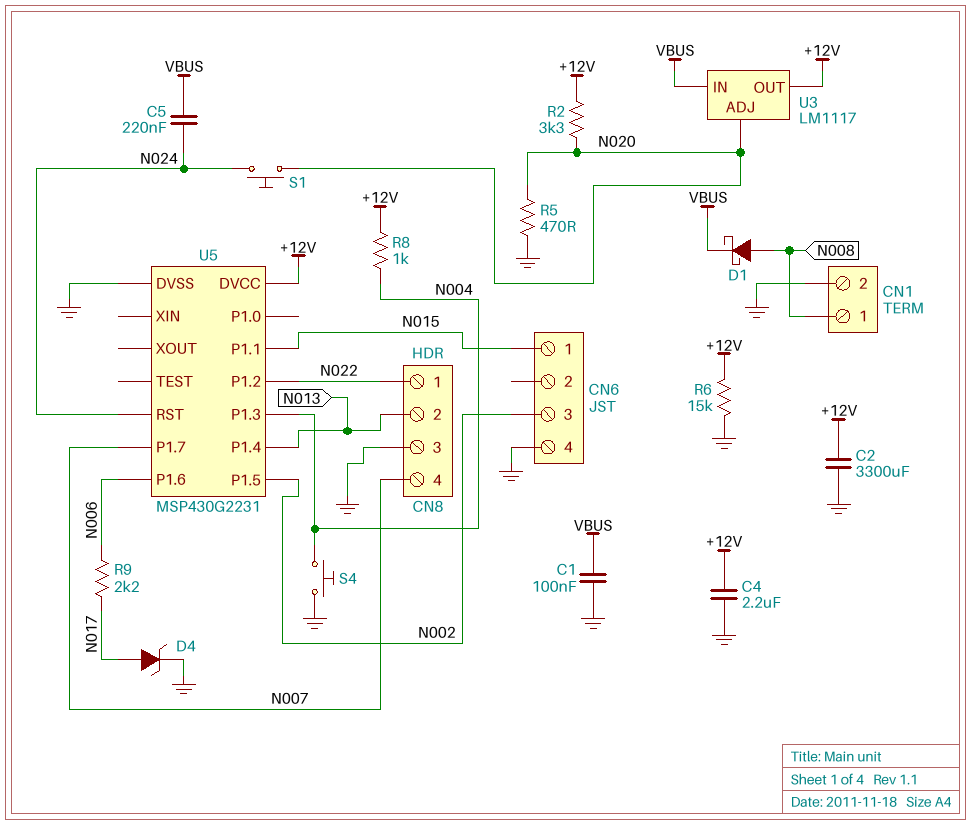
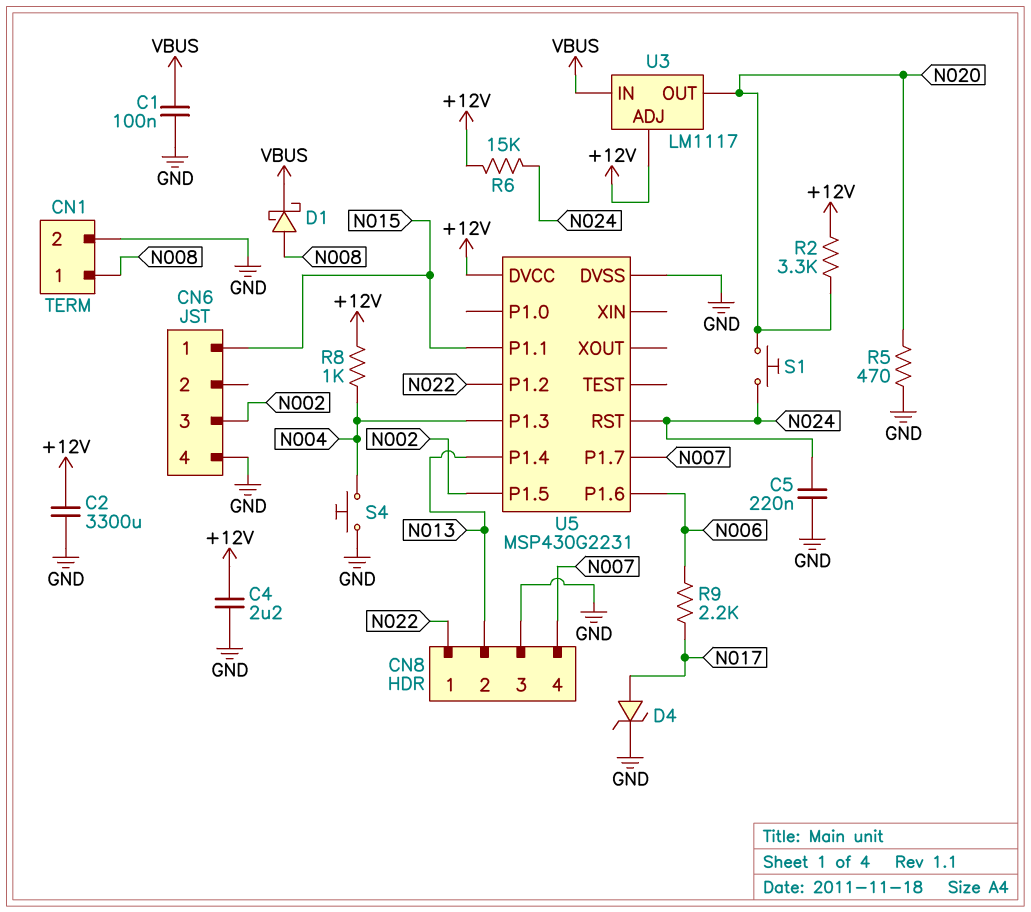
C5: 220nF (N024, VBUS) -> 220nF (GND, N024)
R6: 15k (+12V, GND) -> 15k (+12V, N024)
U3 pin ADJ: N020 -> +12V
U3 pin OUT: +12V -> N020

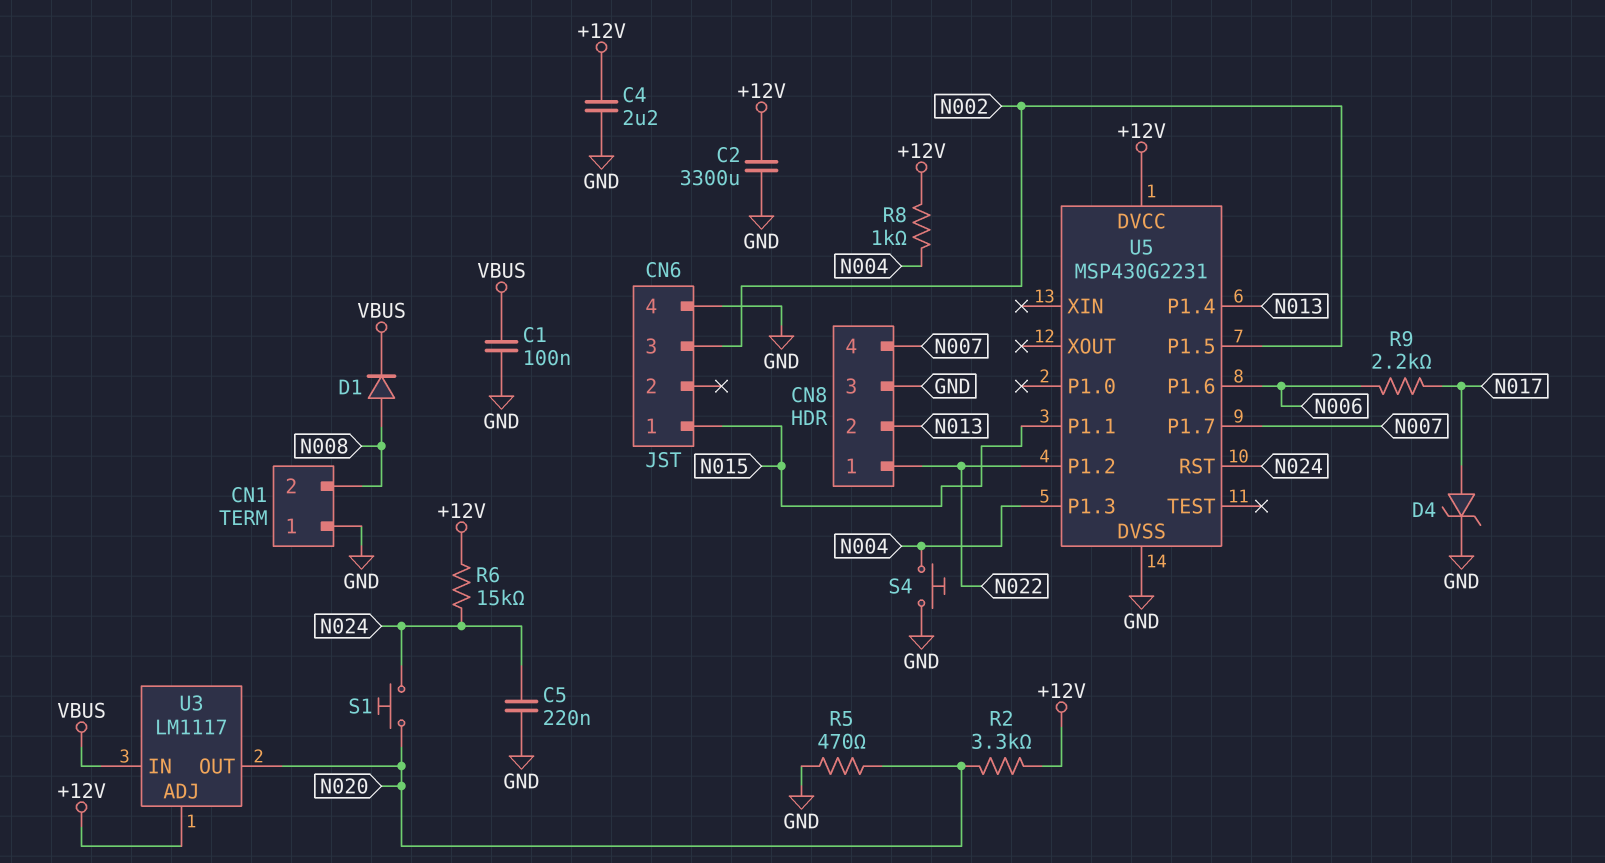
CN1 pin 1: N008 -> GND
CN1 pin 2: GND -> N008
D1: schottky (A N008, K VBUS) -> diode (A N008, K VBUS)

